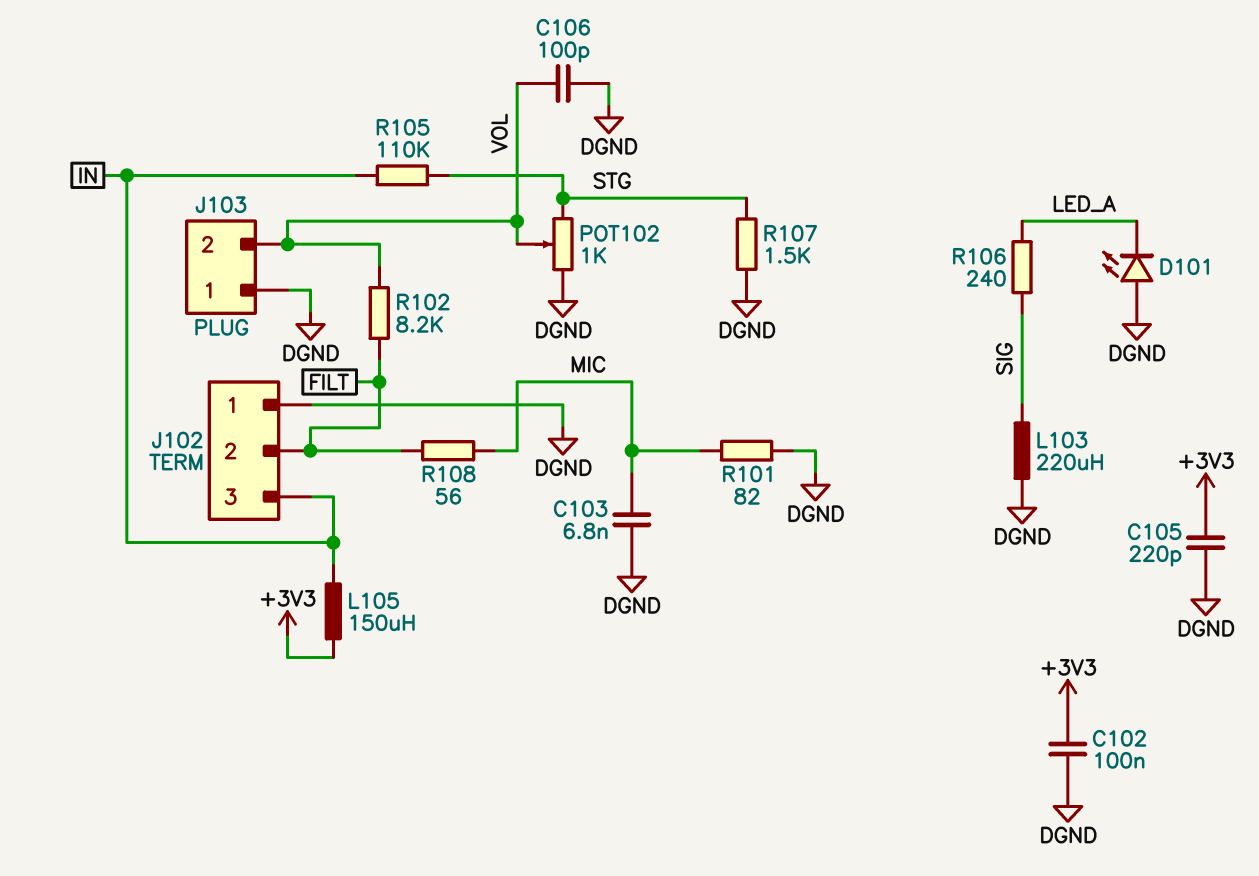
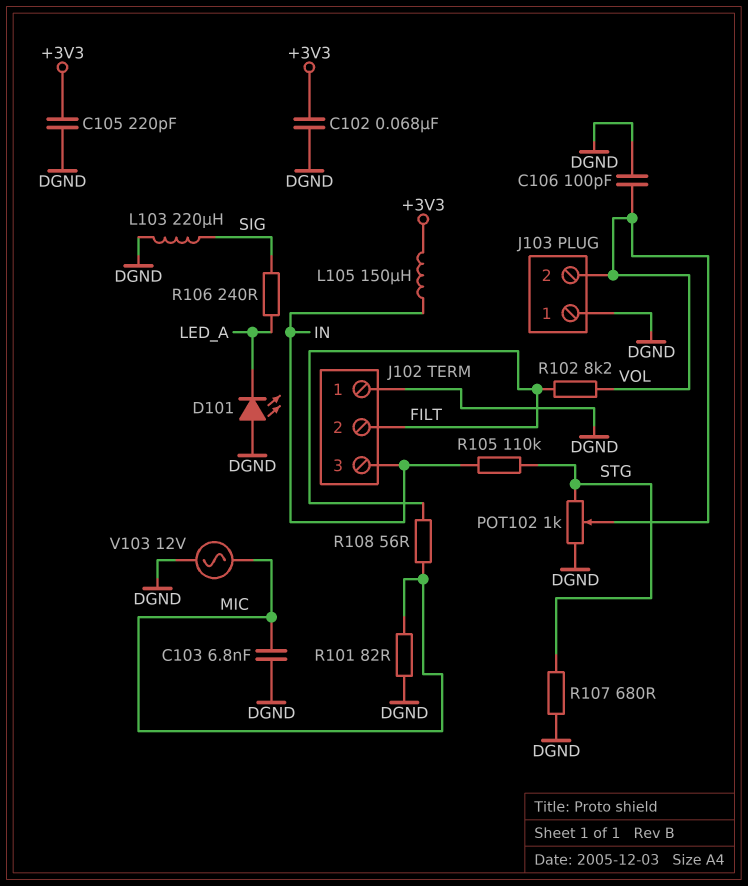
C102: 100nF (+3V3, DGND) -> 68nF (+3V3, DGND)
R107: 1.5k (DGND, STG) -> 680 (DGND, STG)
V103: none -> AC 12V (DGND, MIC)

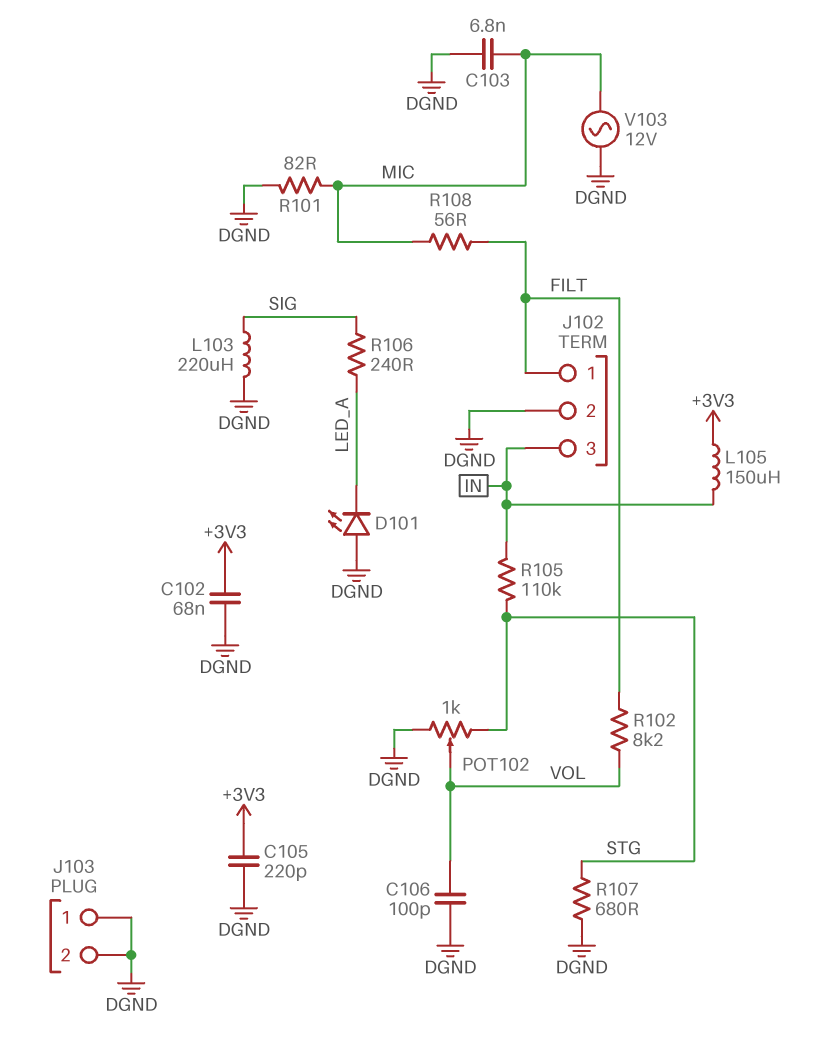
J102 pin 1: DGND -> FILT
J102 pin 2: FILT -> DGND
J103 pin 2: VOL -> DGND

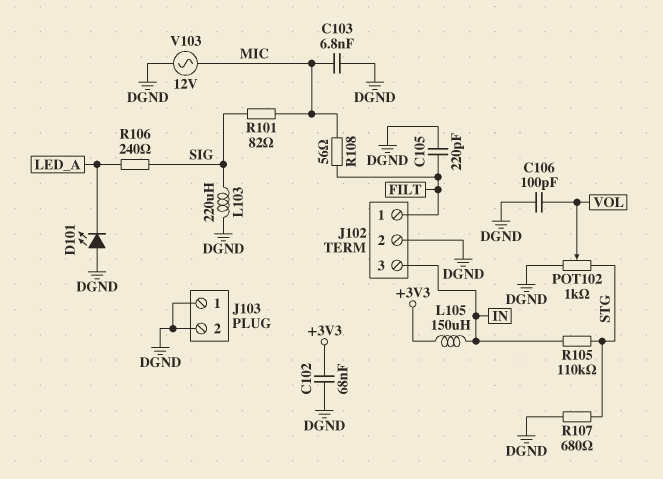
C105: 220pF (+3V3, DGND) -> 220pF (DGND, FILT)
R101: 82 (DGND, MIC) -> 82 (MIC, SIG)
R102: 8.2k (FILT, VOL) -> none

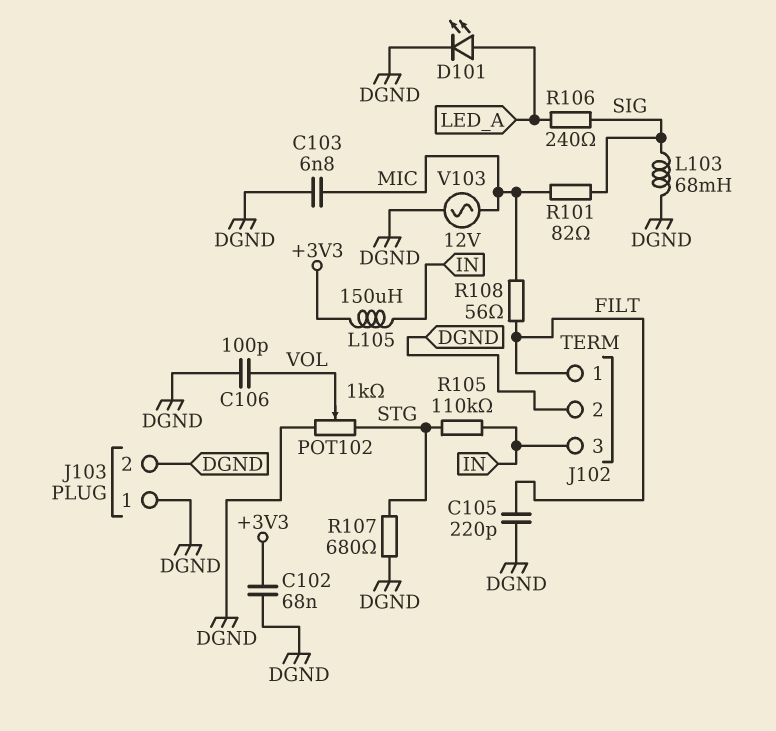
D101: LED (A DGND, K LED_A) -> LED (A LED_A, K DGND)
L103: 220uH (DGND, SIG) -> 68mH (DGND, SIG)

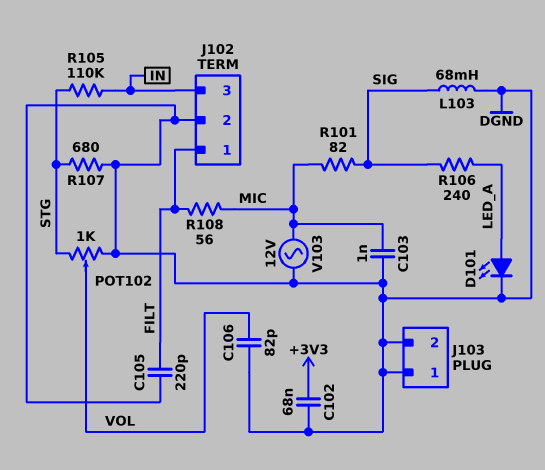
C103: 6.8nF (DGND, MIC) -> 1nF (DGND, MIC)
C106: 100pF (DGND, VOL) -> 82pF (DGND, VOL)
L105: 150uH (+3V3, IN) -> none

